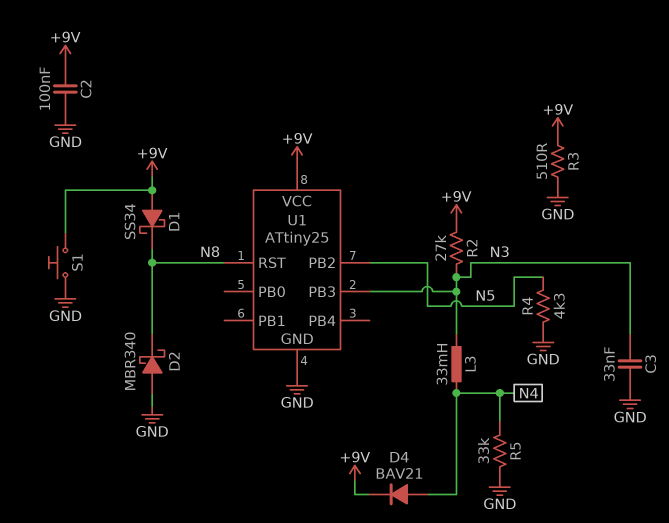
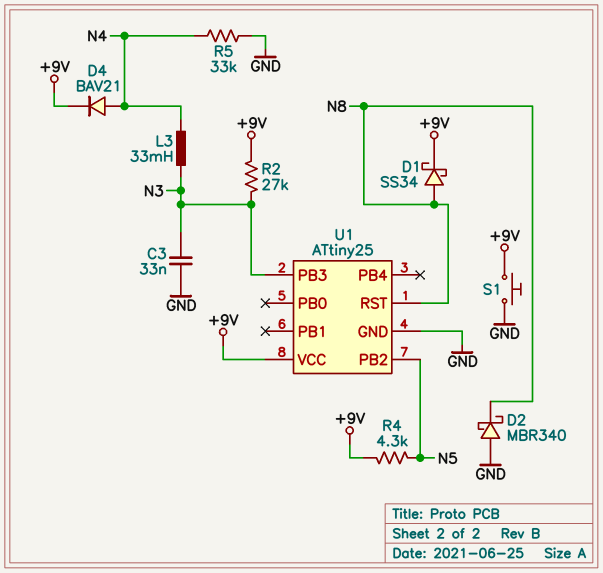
C2: 100nF (+9V, GND) -> none
D1: schottky SS34 (A +9V, K N8) -> schottky SS34 (A N8, K +9V)
R3: 510 (+9V, GND) -> none
R4: 4.3k (GND, N5) -> 4.3k (+9V, N5)

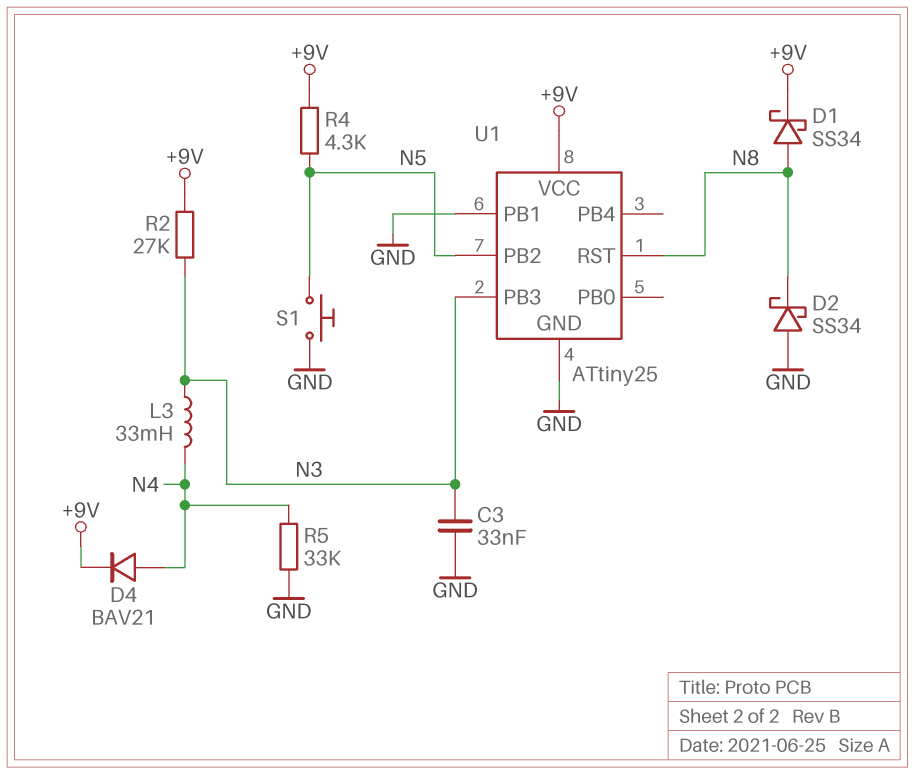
D2: schottky MBR340 (A GND, K N8) -> schottky SS34 (A GND, K N8)
S1: button (+9V, GND) -> button (GND, N5)
U1 pin PB1: none -> GND

